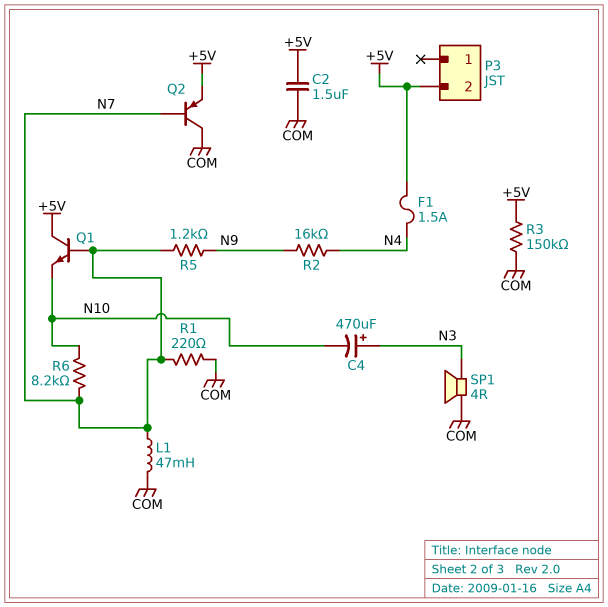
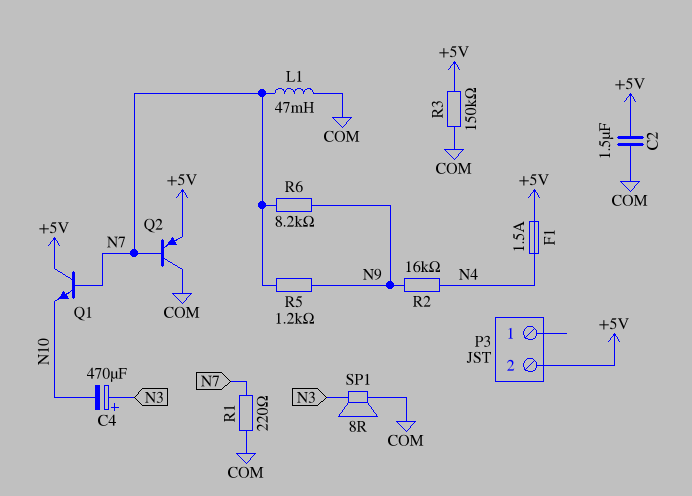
R6: 8.2k (N7, N10) -> 8.2k (N7, N9)
SP1: speaker 4R (COM, N3) -> speaker 8R (COM, N3)

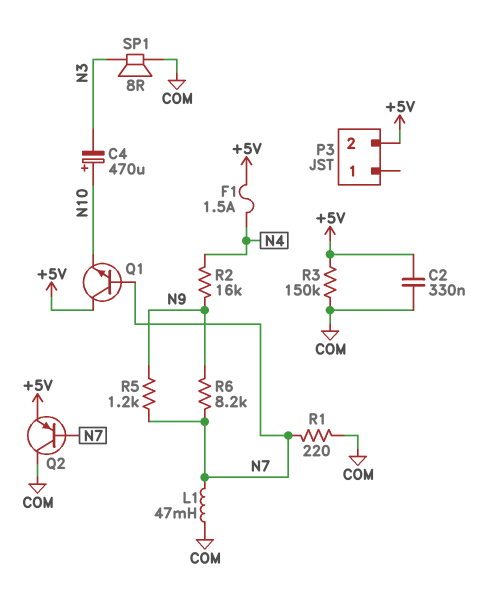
C2: 1.5uF (+5V, COM) -> 330nF (+5V, COM)
C4: 470uF (plus N3, minus N10) -> 470uF (plus N10, minus N3)

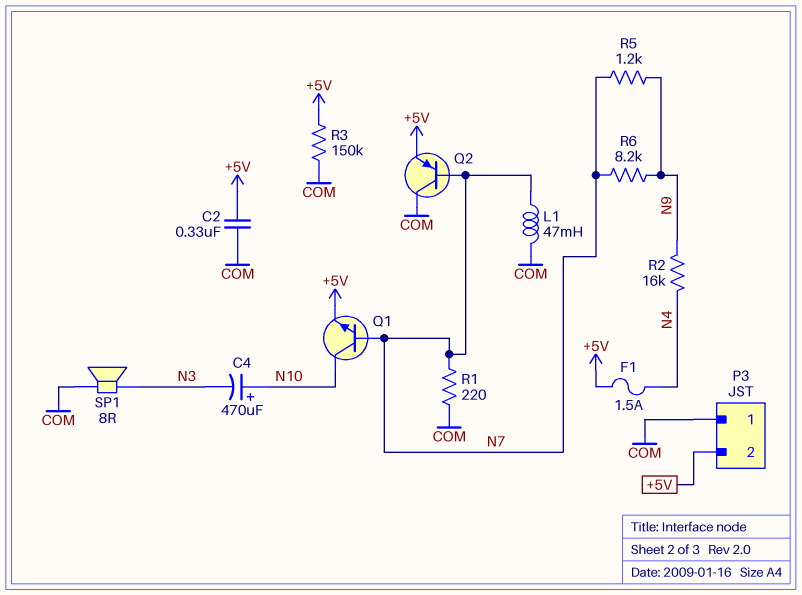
P3 pin 1: none -> COM
Q1: NPN (B N7, C +5V, E N10) -> NPN (B N7, C N10, E +5V)

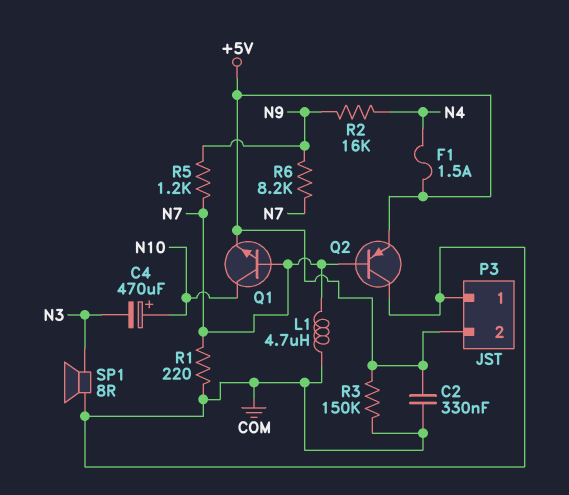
L1: 47mH (COM, N7) -> 4.7uH (COM, N7)

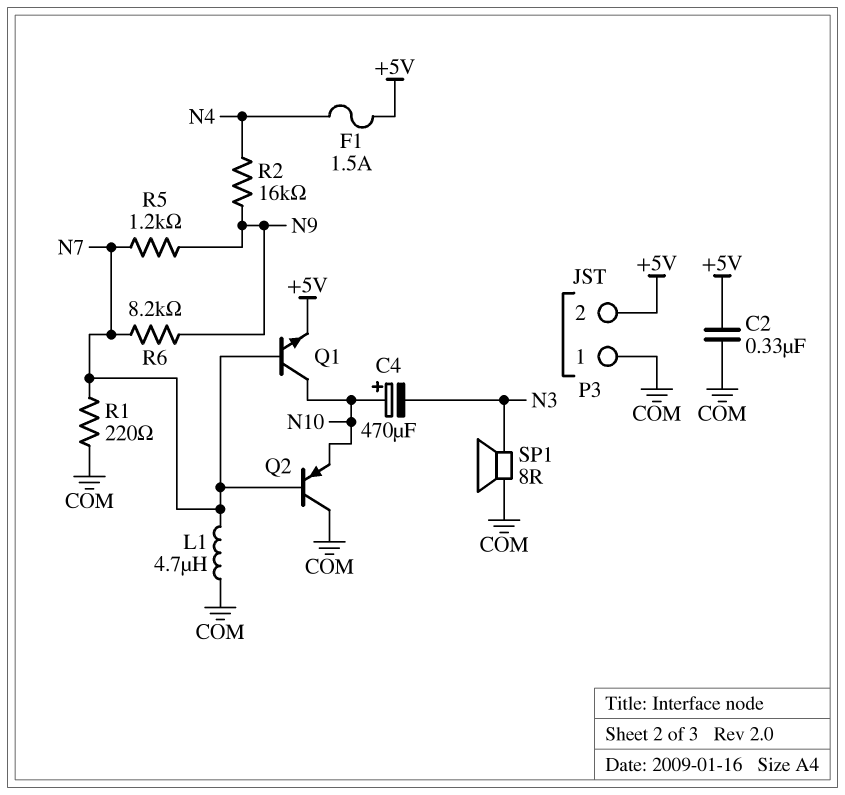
Q2: PNP (B N7, C COM, E +5V) -> PNP (B N7, C COM, E N10)
R3: 150k (+5V, COM) -> none

